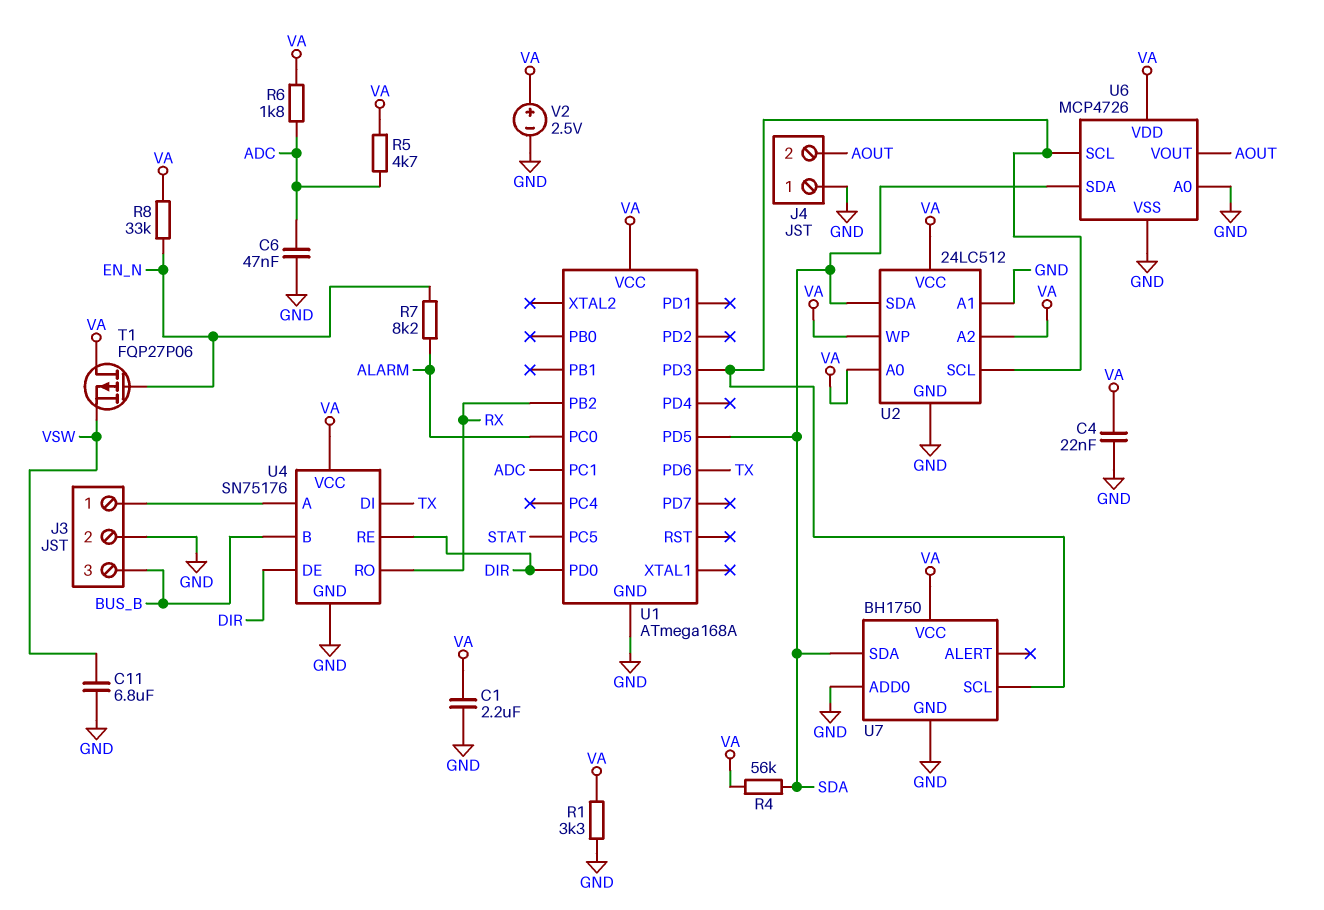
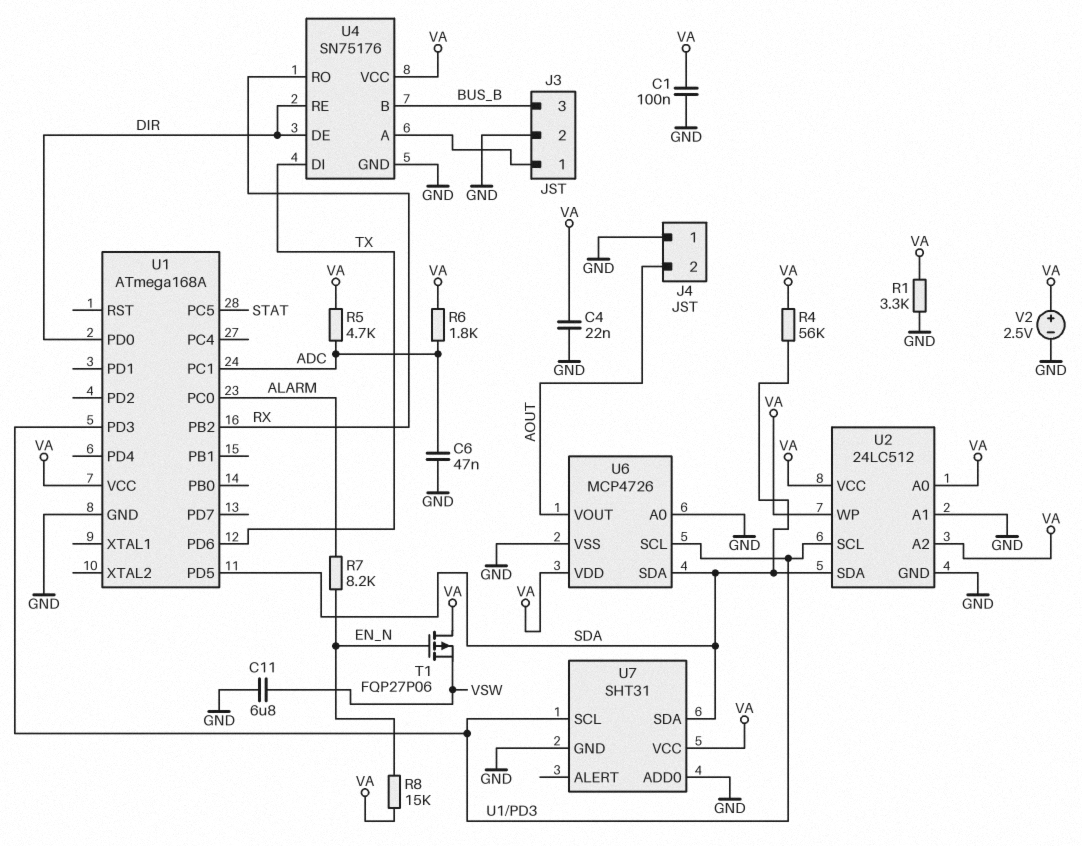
C1: 2.2uF (GND, VA) -> 100nF (GND, VA)
R8: 33k (EN_N, VA) -> 15k (EN_N, VA)
U7: BH1750 -> SHT31

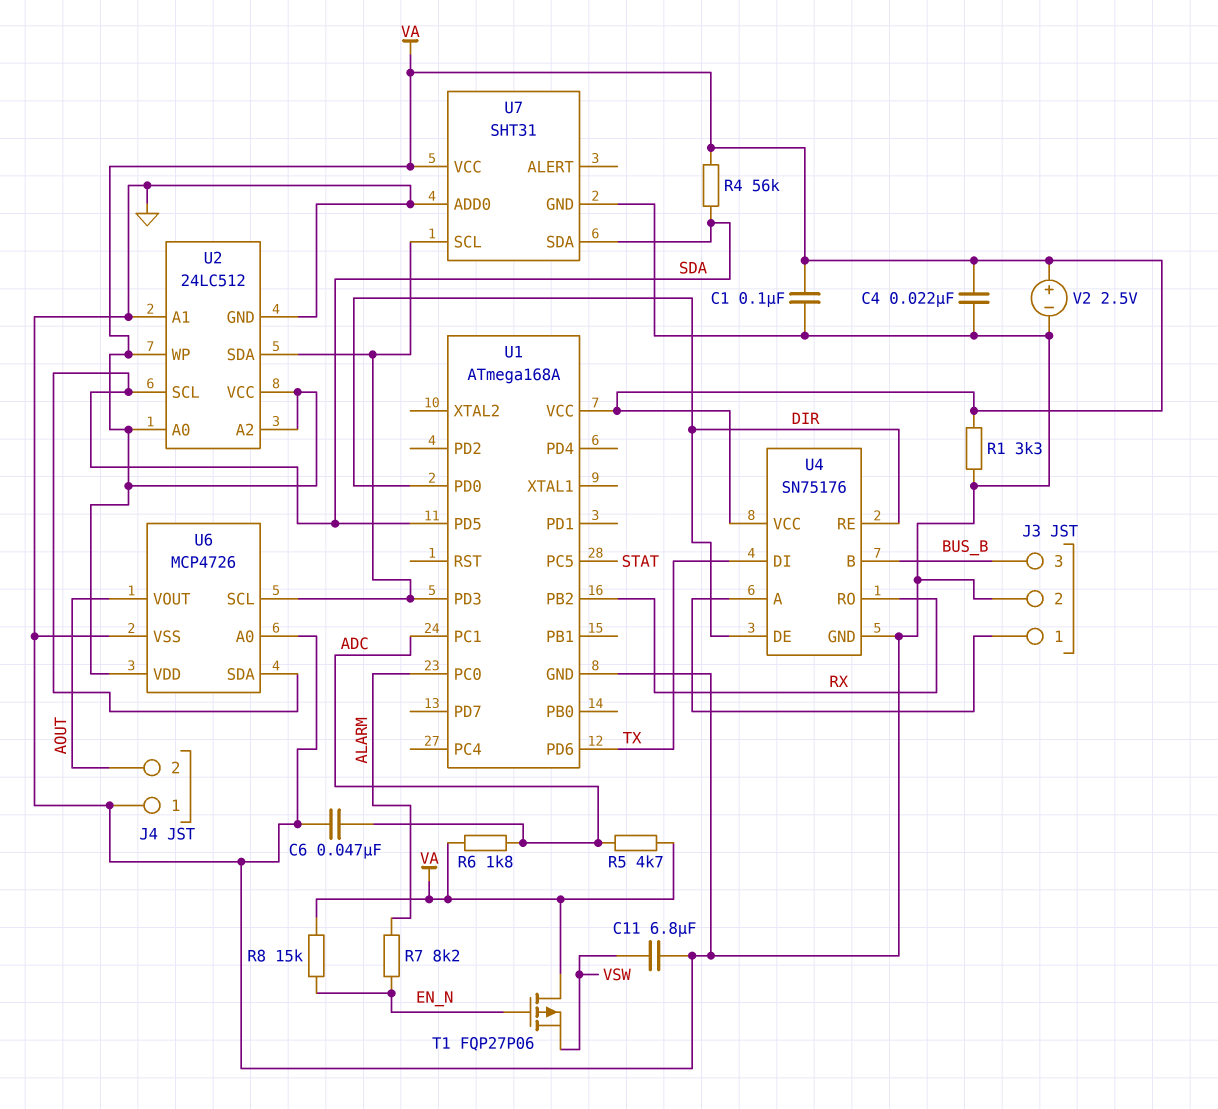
U2 pin SCL: U1/PD3 -> SDA
U2 pin SDA: SDA -> U1/PD3

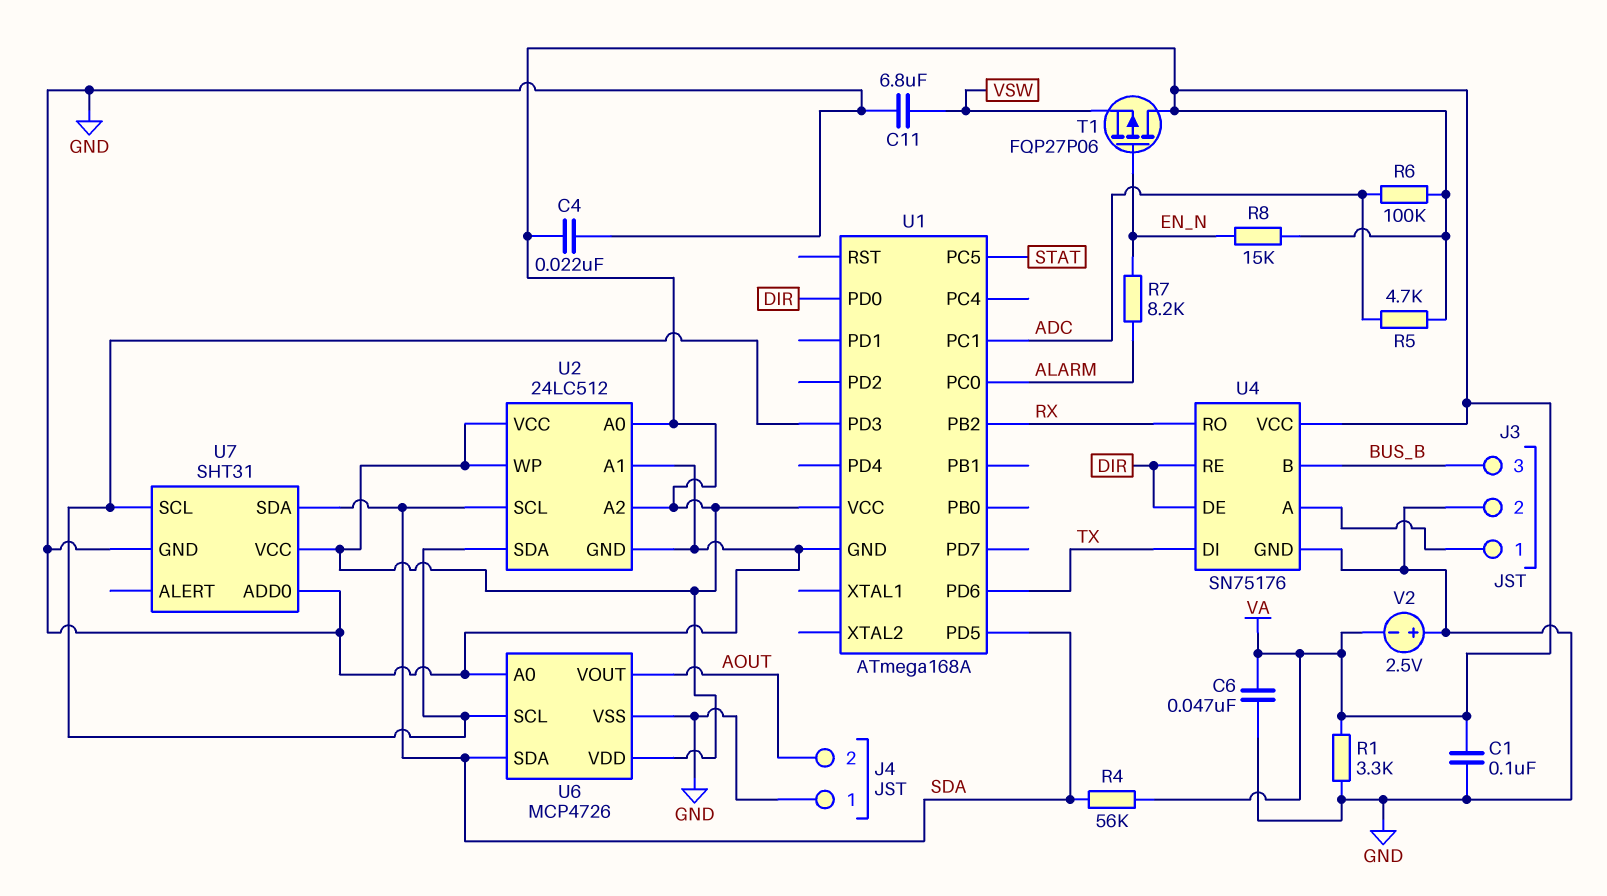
C6: 47nF (ADC, GND) -> 47nF (GND, VA)
R6: 1.8k (ADC, VA) -> 100k (ADC, VA)
V2: 2.5V (plus VA, minus GND) -> 2.5V (plus GND, minus VA)

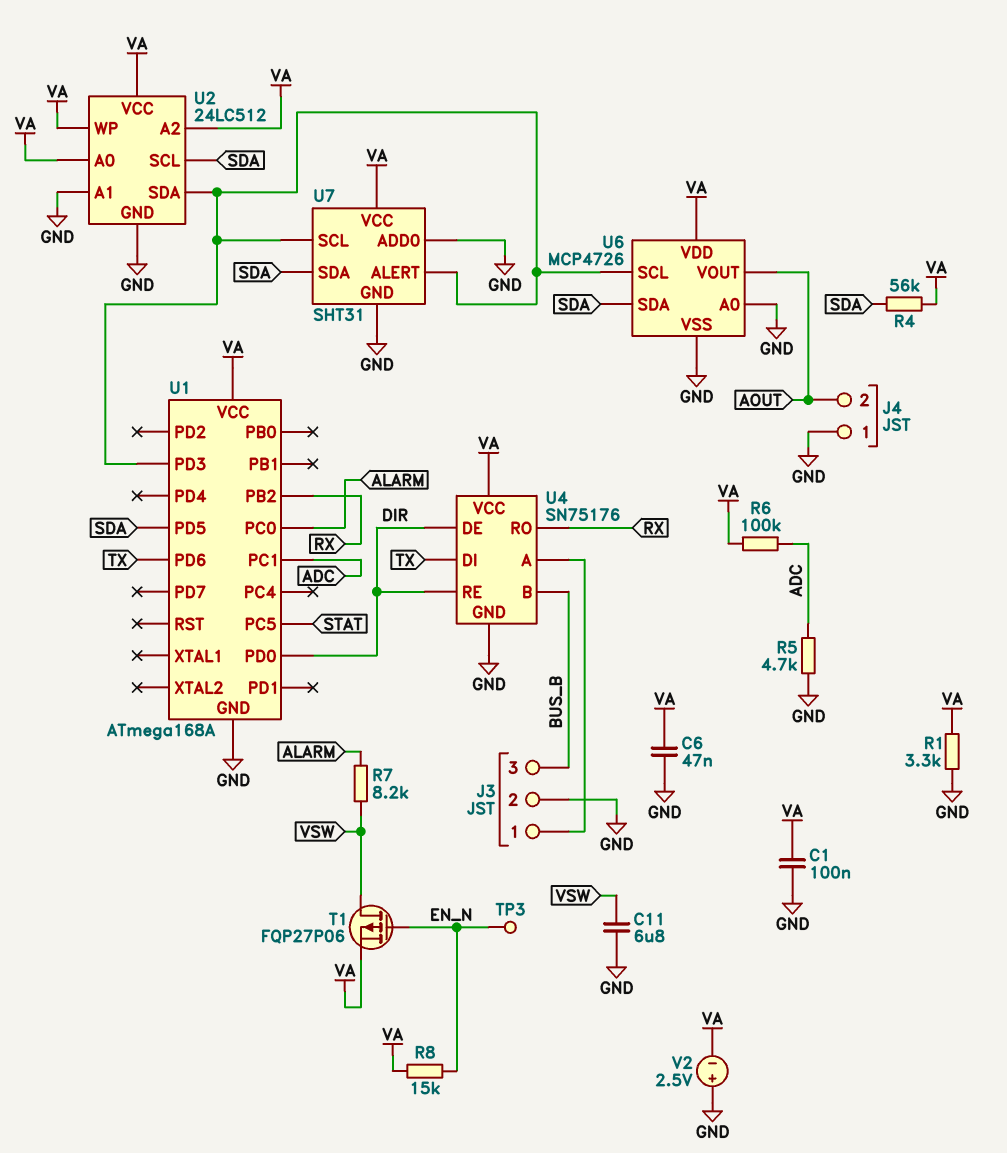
C4: 22nF (GND, VA) -> none
R5: 4.7k (ADC, VA) -> 4.7k (ADC, GND)
R7: 8.2k (ALARM, EN_N) -> 8.2k (ALARM, VSW)
T1: PMOS FQP27P06 (G EN_N, D VA, S VSW) -> PMOS FQP27P06 (G EN_N, D VSW, S VA)
TP3: none -> test point (EN_N)
U7 pin ALERT: none -> U1/PD3

